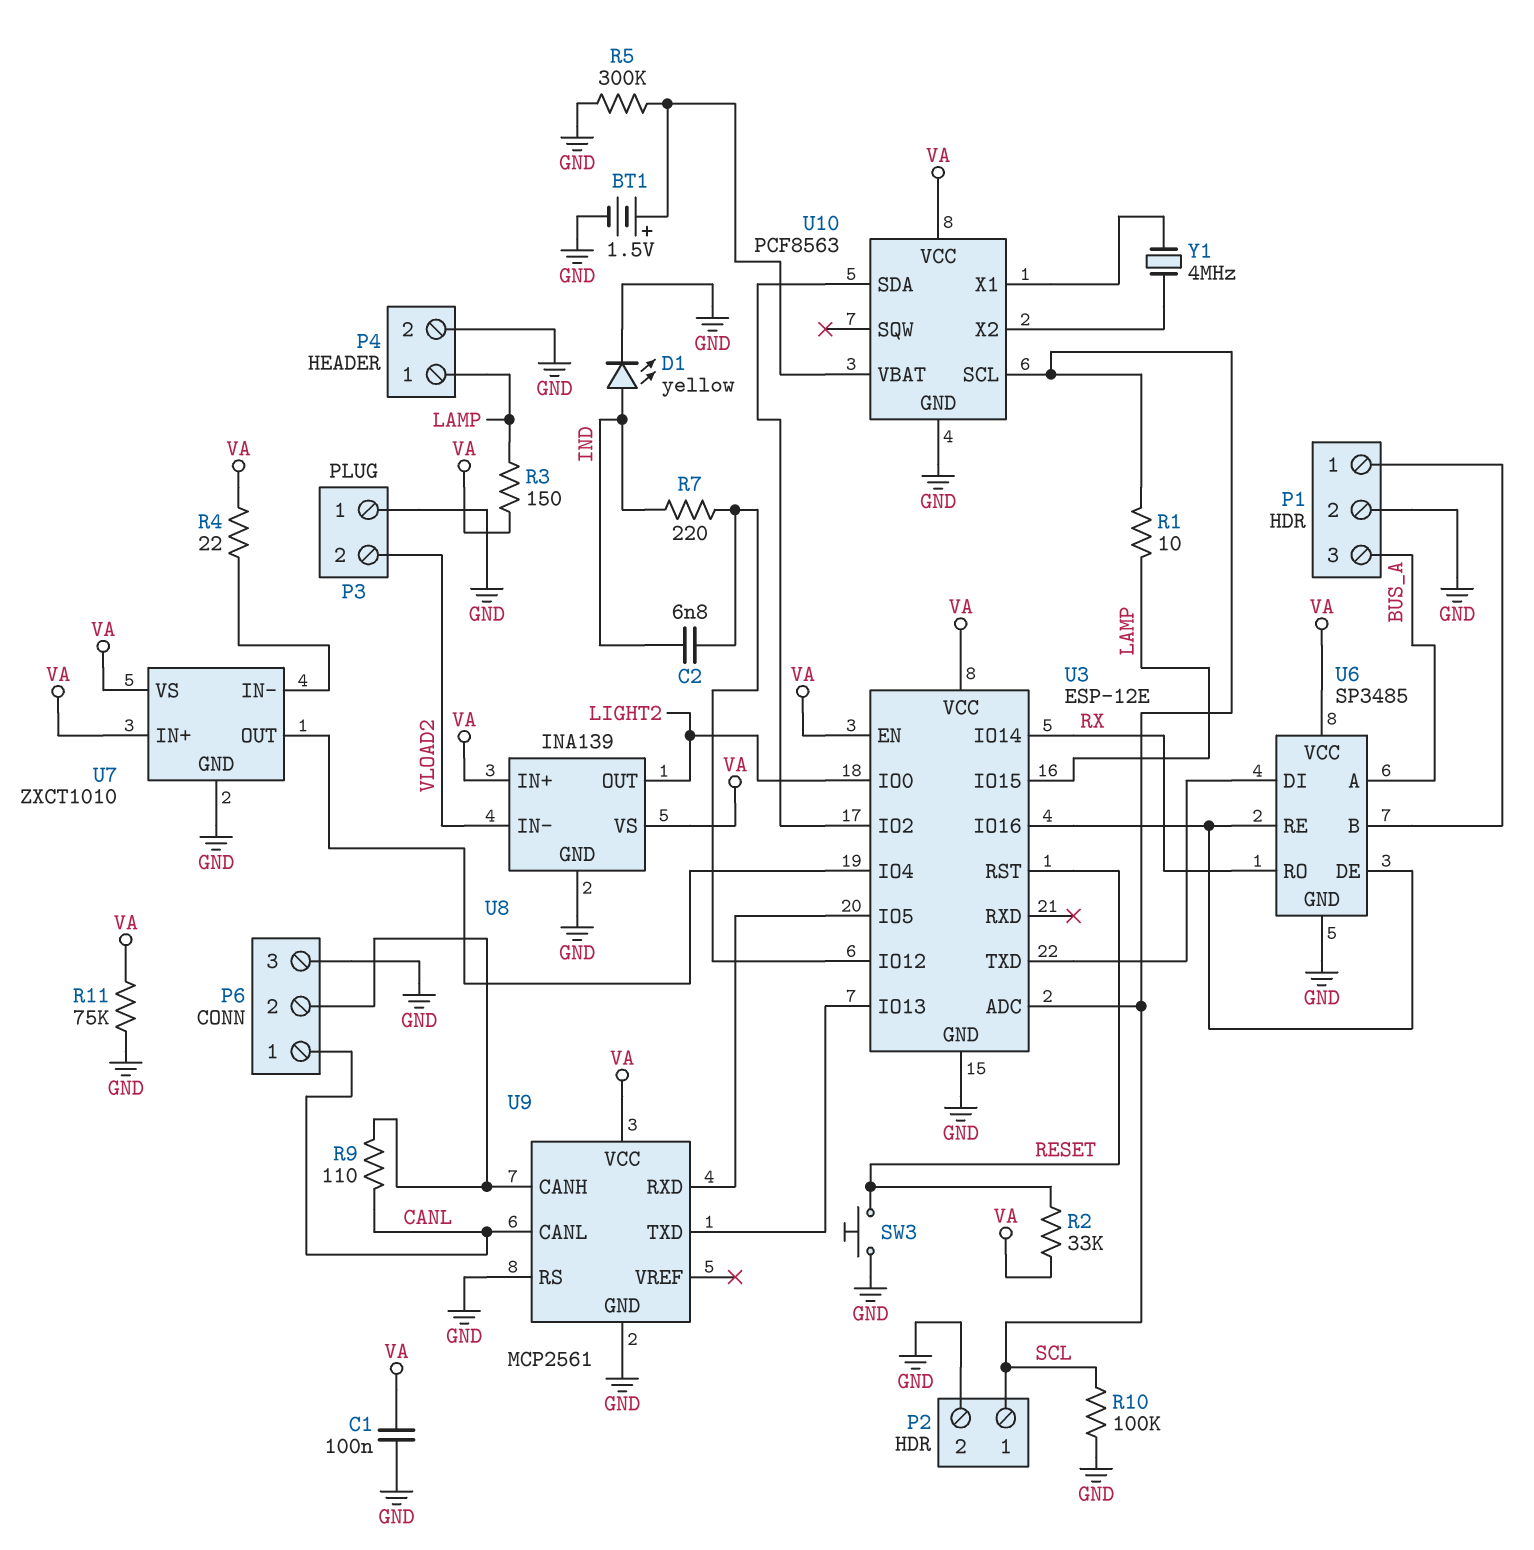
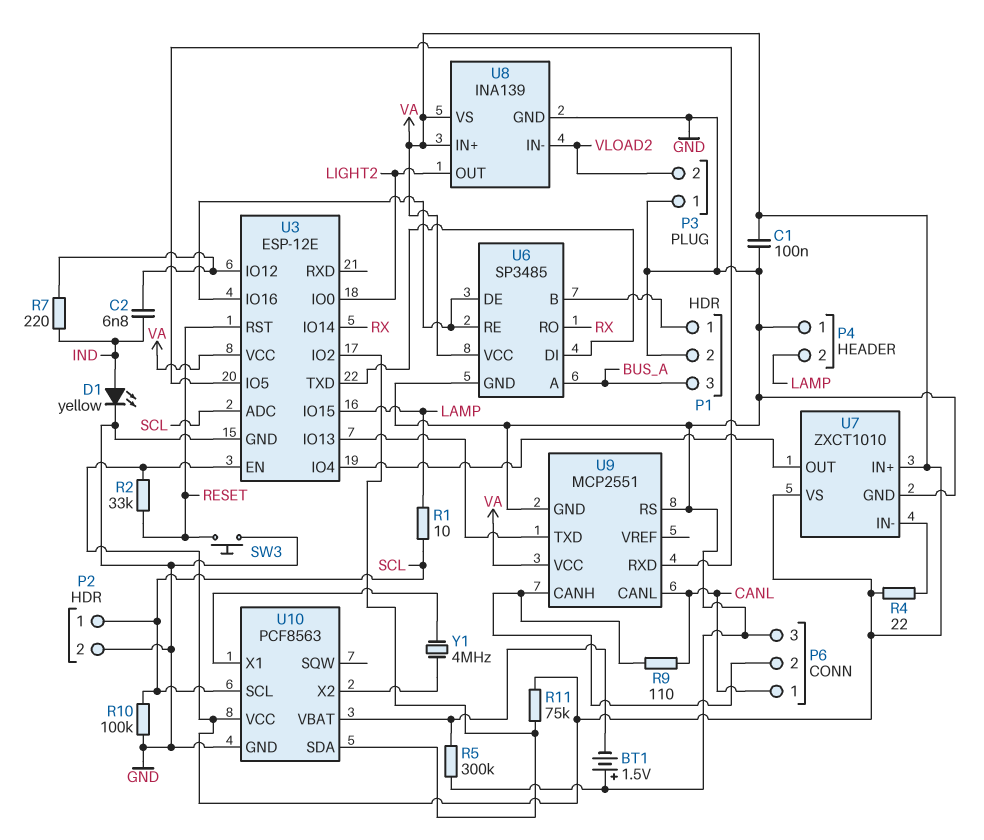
BT1: 1.5V (plus U10/VBAT, minus GND) -> 1.5V (plus GND, minus U10/VBAT)
P4 pin 1: LAMP -> GND
P4 pin 2: GND -> LAMP
R3: 150 (LAMP, VA) -> none
R11: 75k (GND, VA) -> 75k (U3/IO2, VA)
U9: MCP2561 -> MCP2551

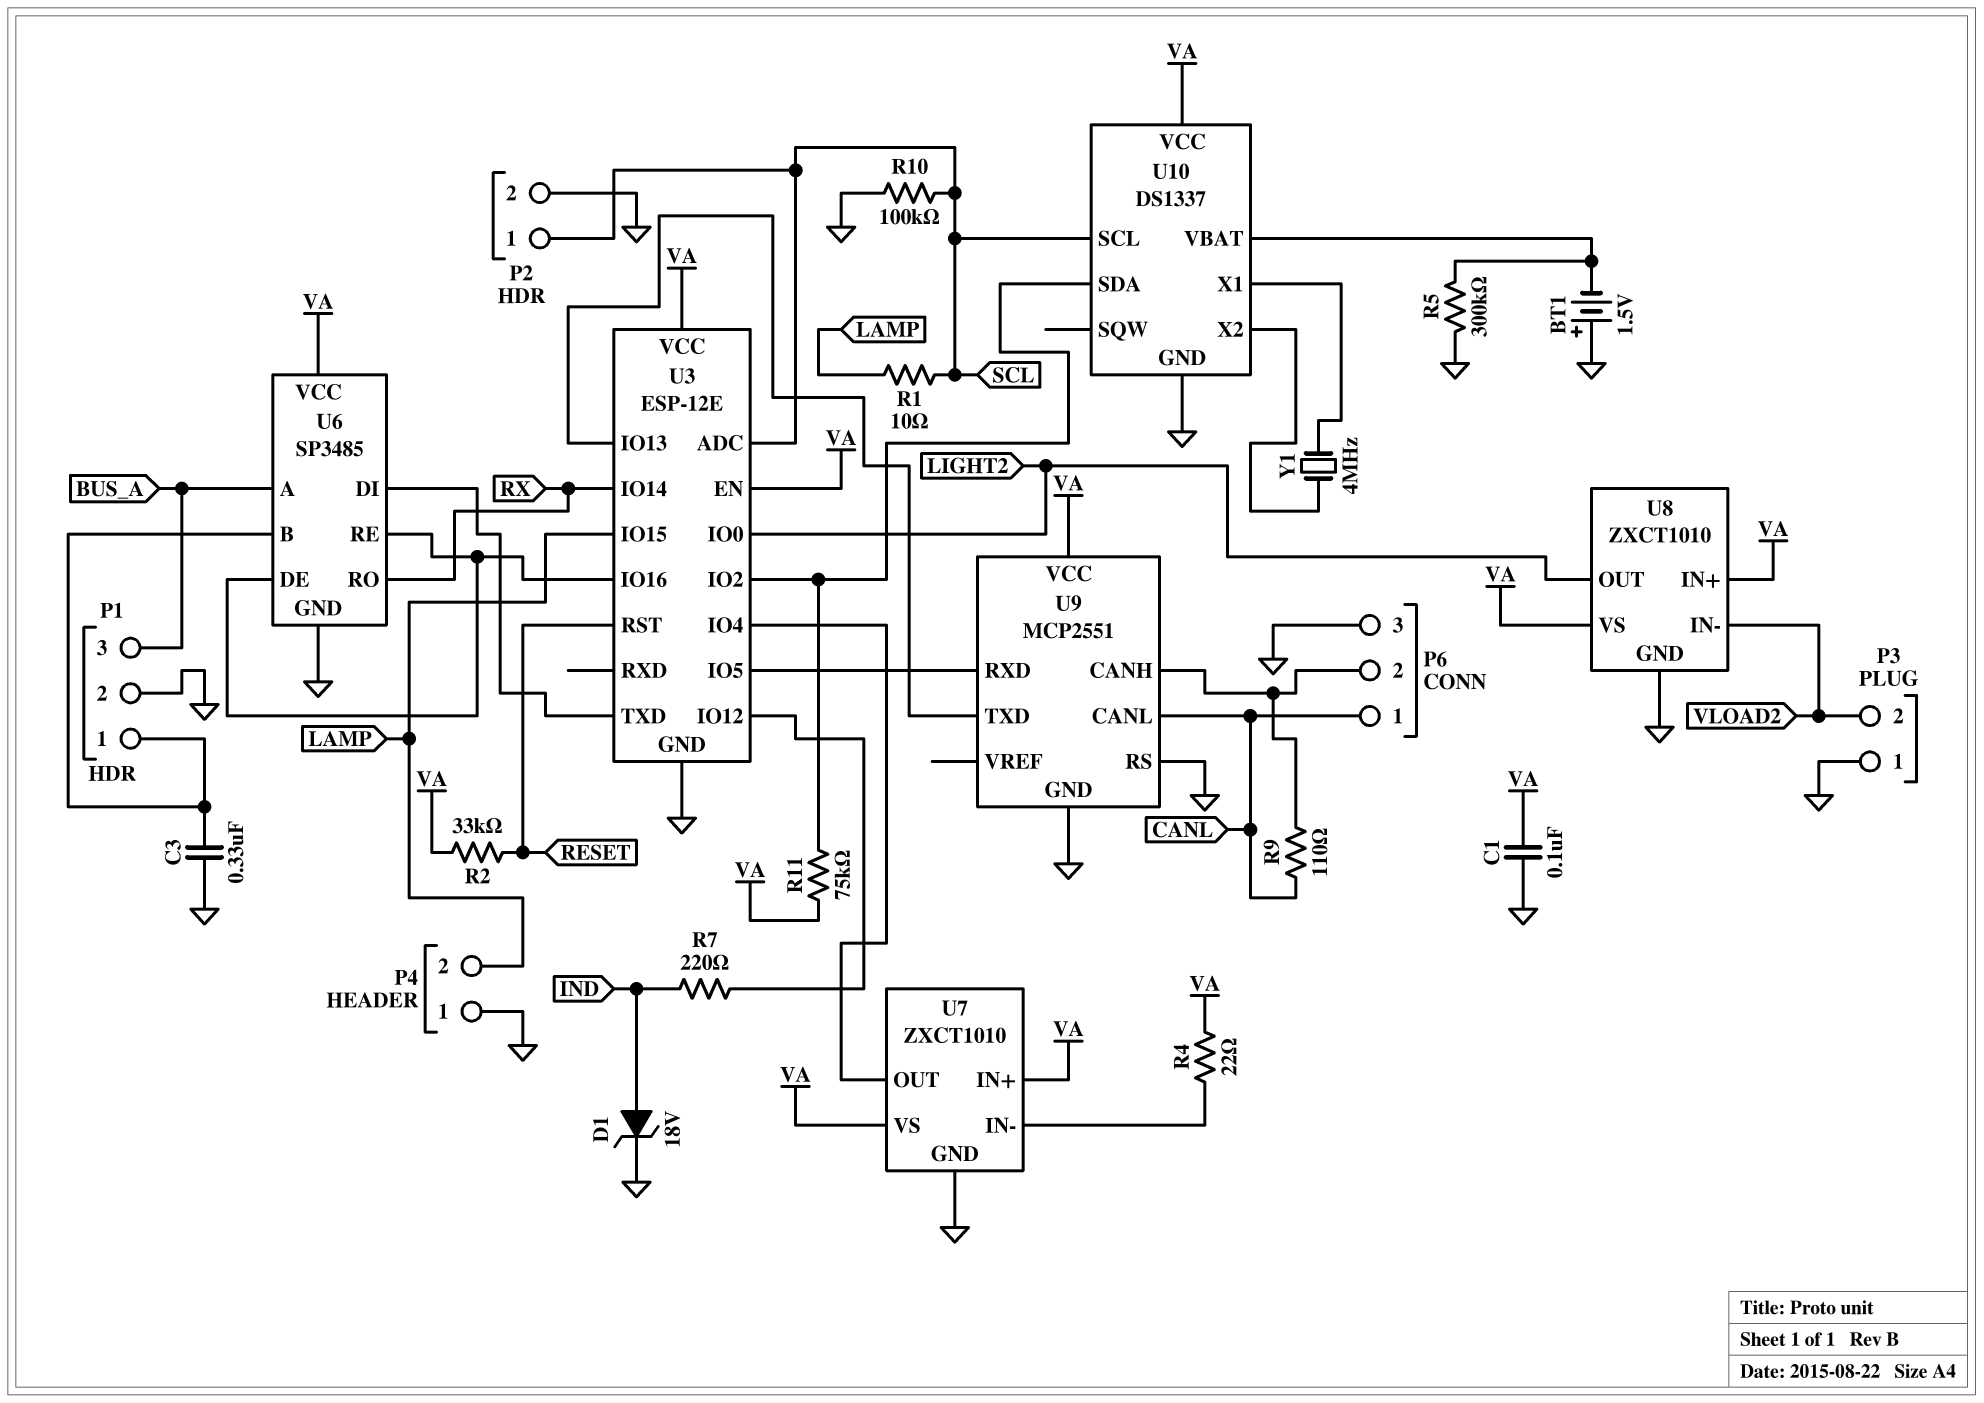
C2: 6.8nF (IND, U3/IO12) -> none
C3: none -> 330nF (GND, P1/1)
D1: LED yellow (A IND, K GND) -> zener 18V (A IND, K GND)
SW3: button (GND, RESET) -> none
U8: INA139 -> ZXCT1010
U10: PCF8563 -> DS1337

